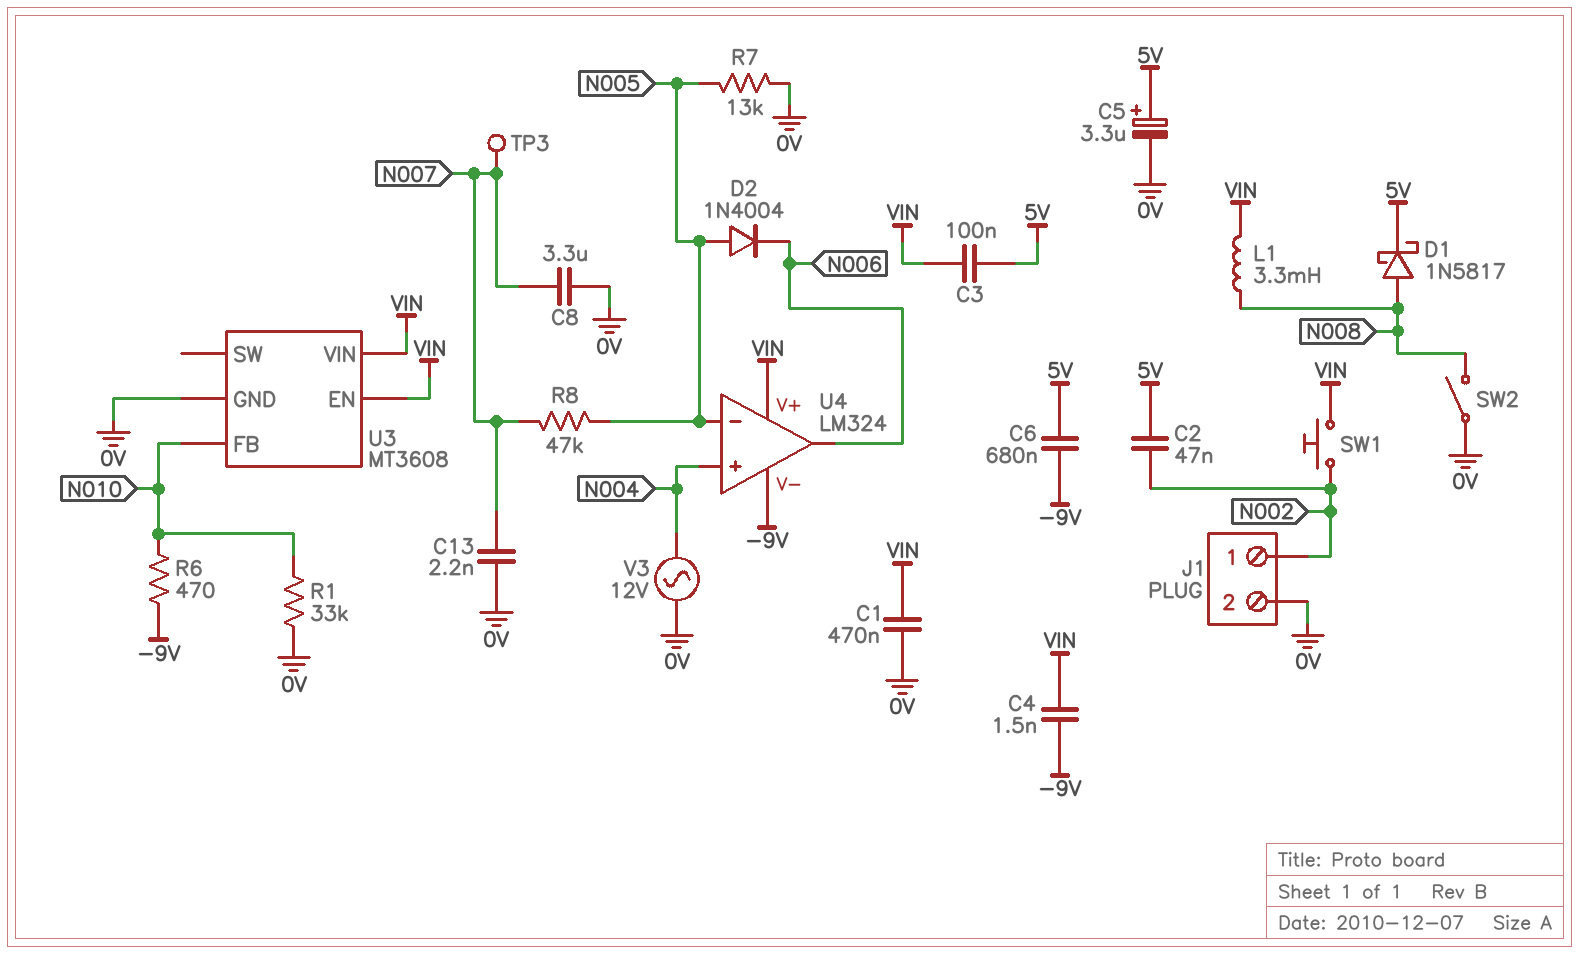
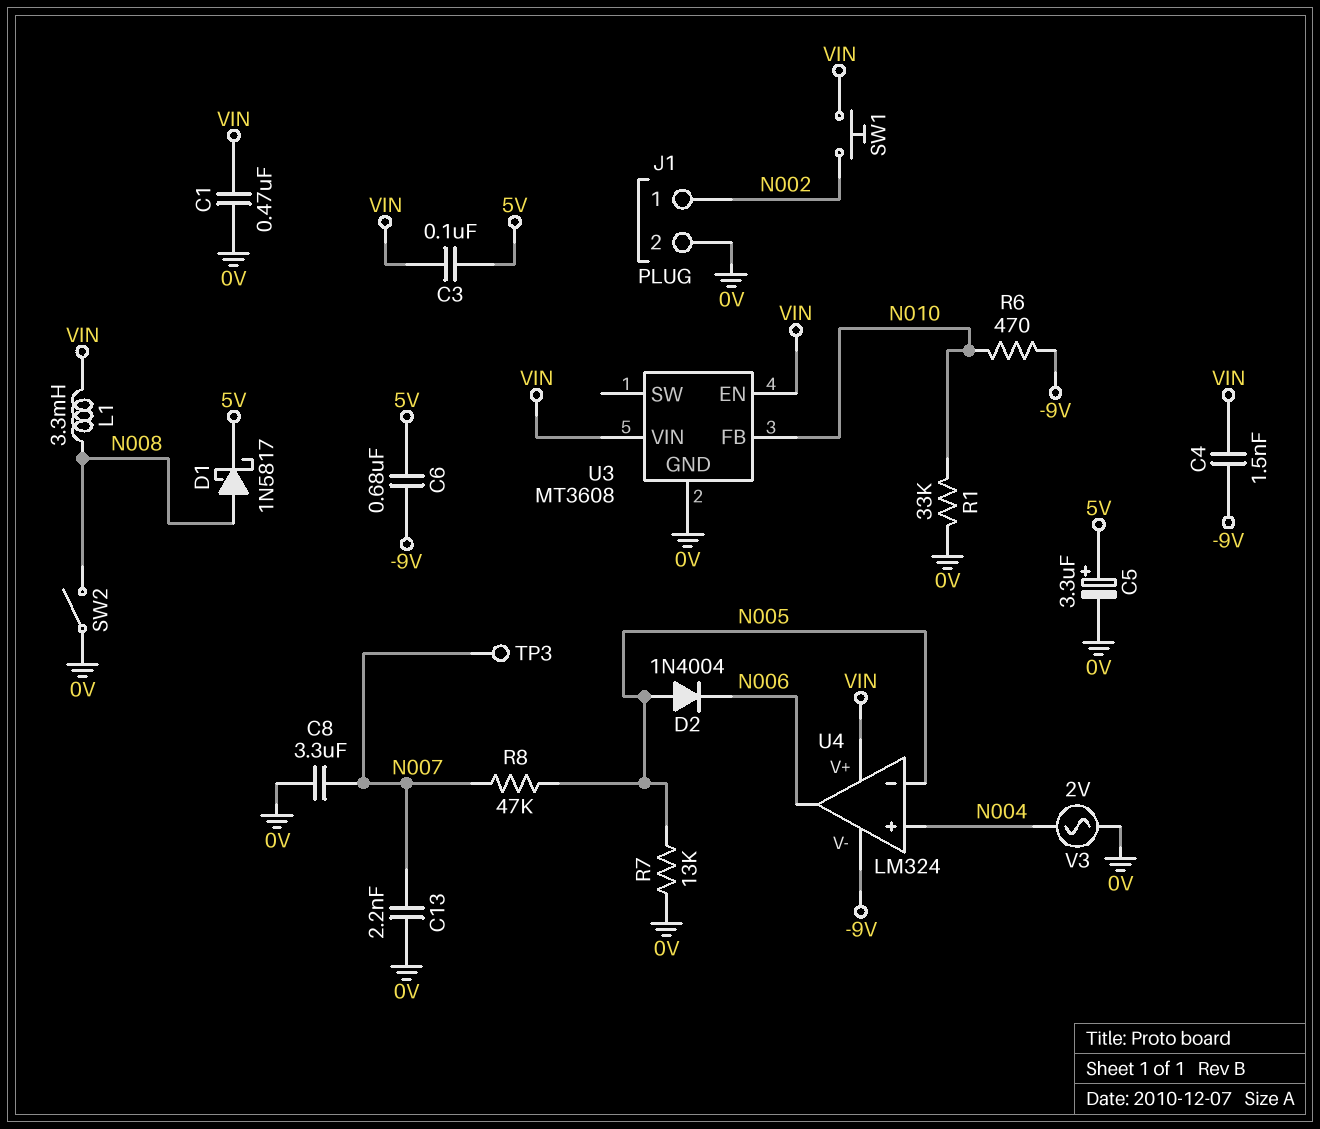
C2: 47nF (5V, N002) -> none
V3: AC 12V (0V, N004) -> AC 2V (0V, N004)

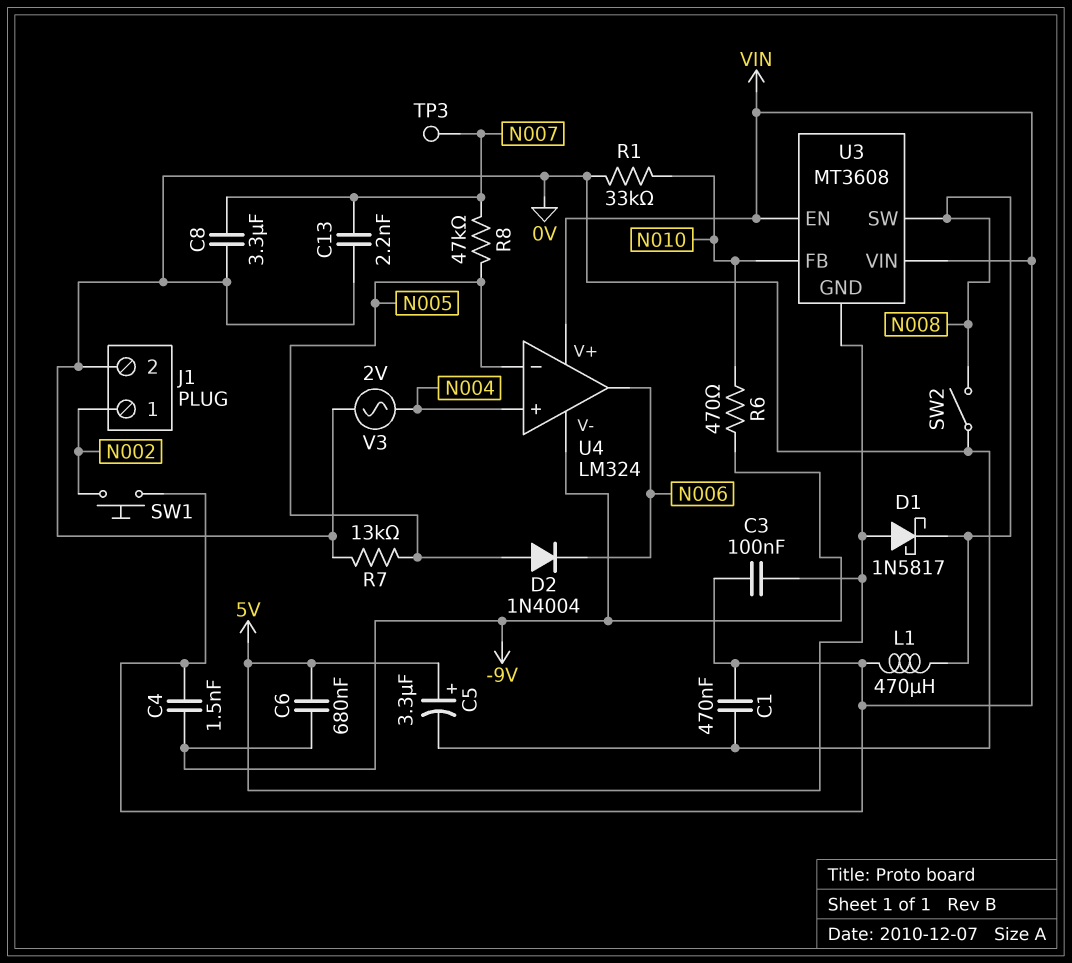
D1: schottky 1N5817 (A N008, K 5V) -> schottky 1N5817 (A 5V, K N008)
L1: 3.3mH (N008, VIN) -> 470uH (N008, VIN)
U3 pin GND: 0V -> 5V
U3 pin SW: none -> N008

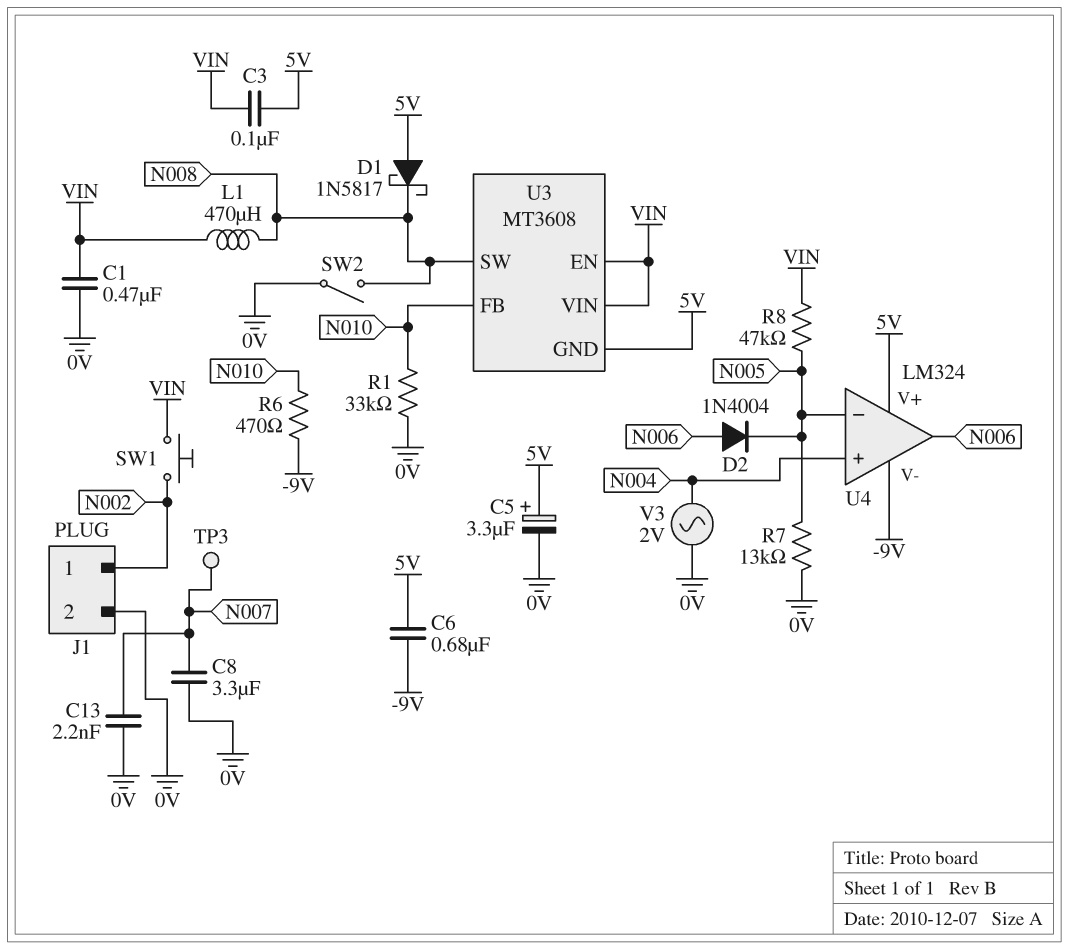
C4: 1.5nF (-9V, VIN) -> none
D2: diode 1N4004 (A N005, K N006) -> diode 1N4004 (A N006, K N005)
R8: 47k (N005, N007) -> 47k (N005, VIN)
U4 pin V+: VIN -> 5V

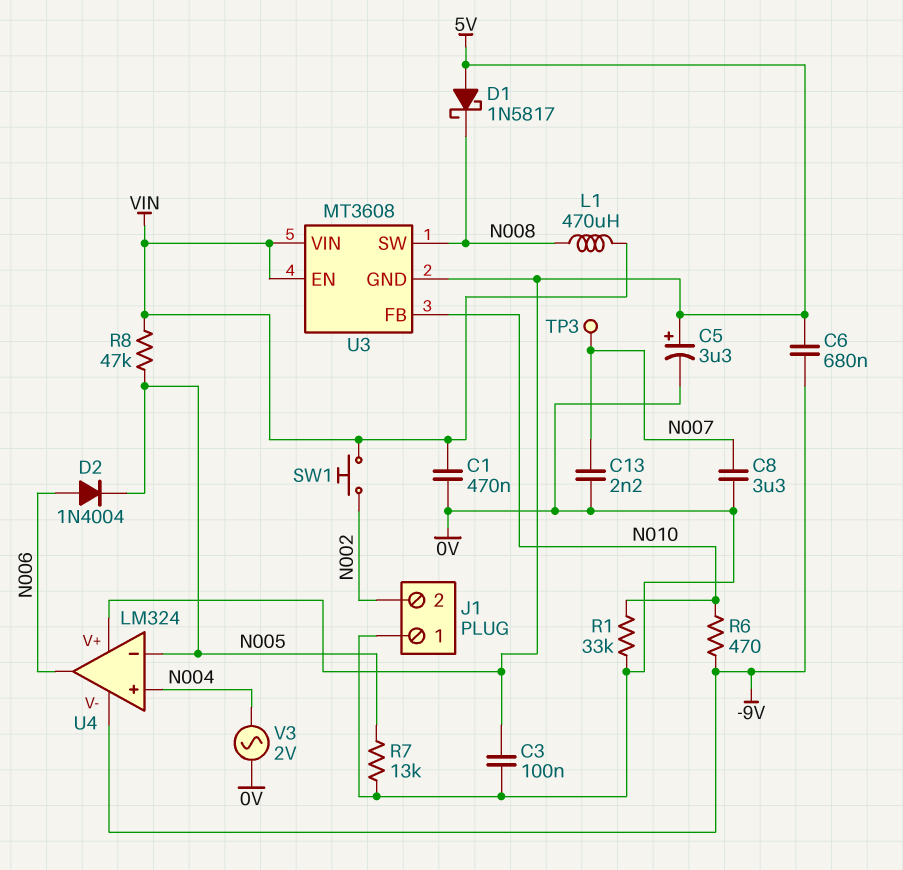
C3: 100nF (5V, VIN) -> 100nF (0V, 5V)
J1 pin 1: N002 -> 0V
J1 pin 2: 0V -> N002
SW2: switch (0V, N008) -> none

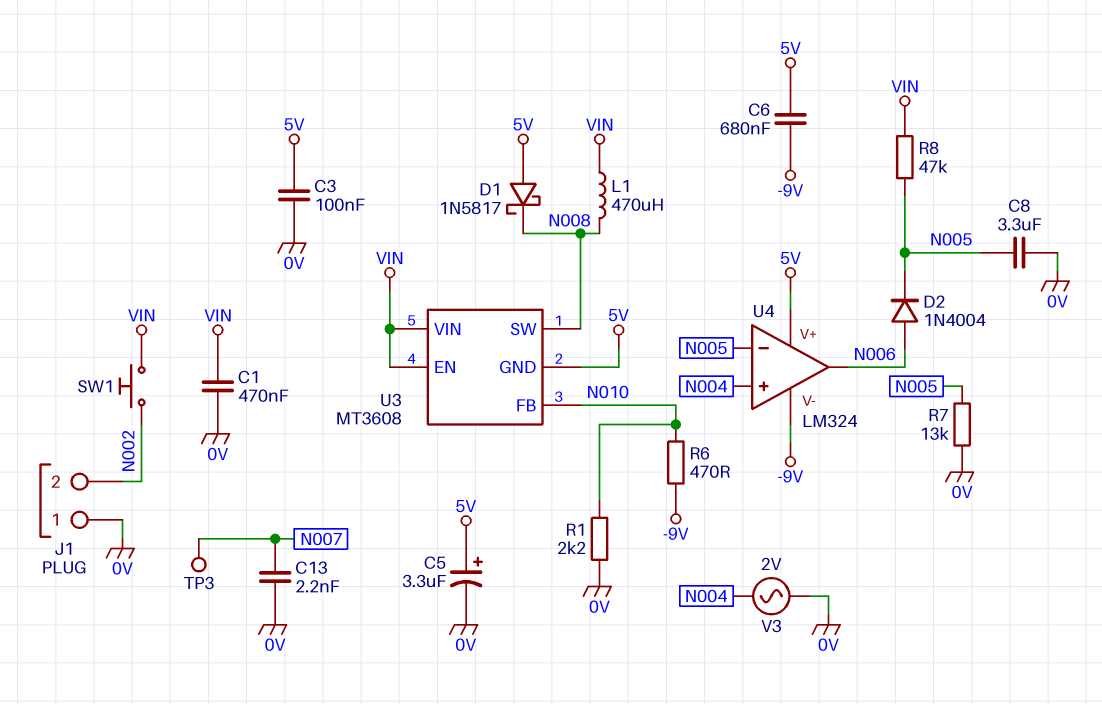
C8: 3.3uF (0V, N007) -> 3.3uF (0V, N005)
R1: 33k (0V, N010) -> 2.2k (0V, N010)

